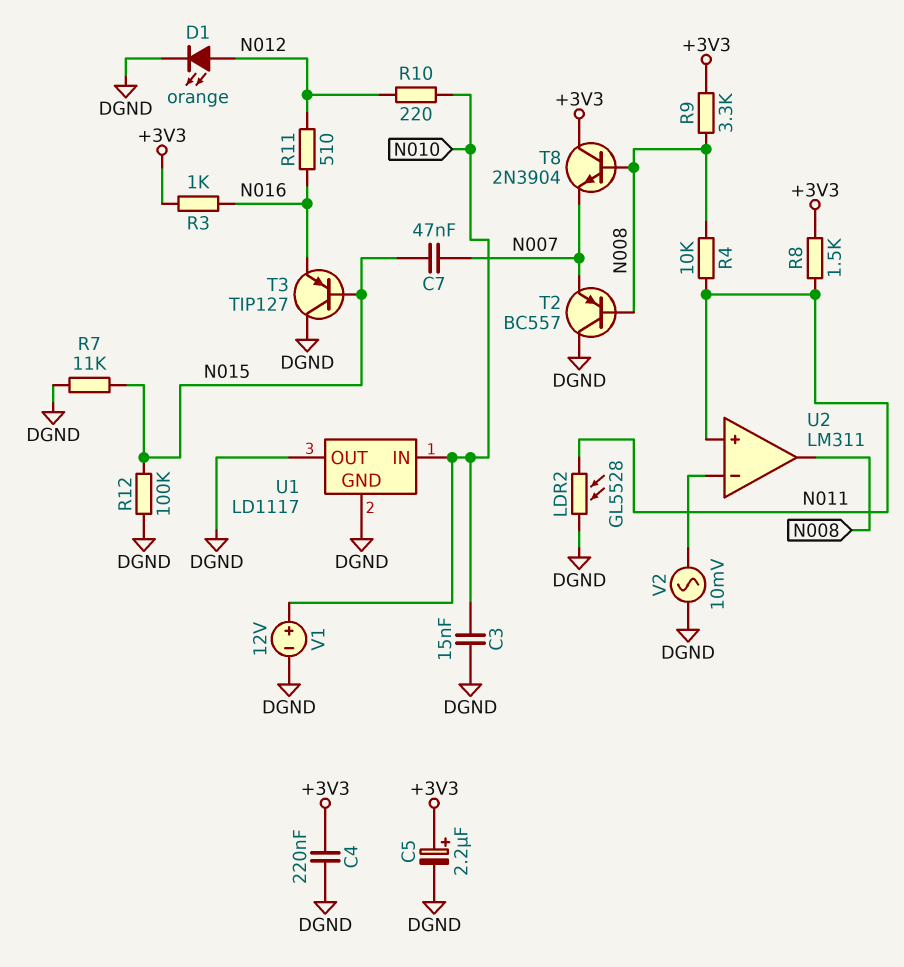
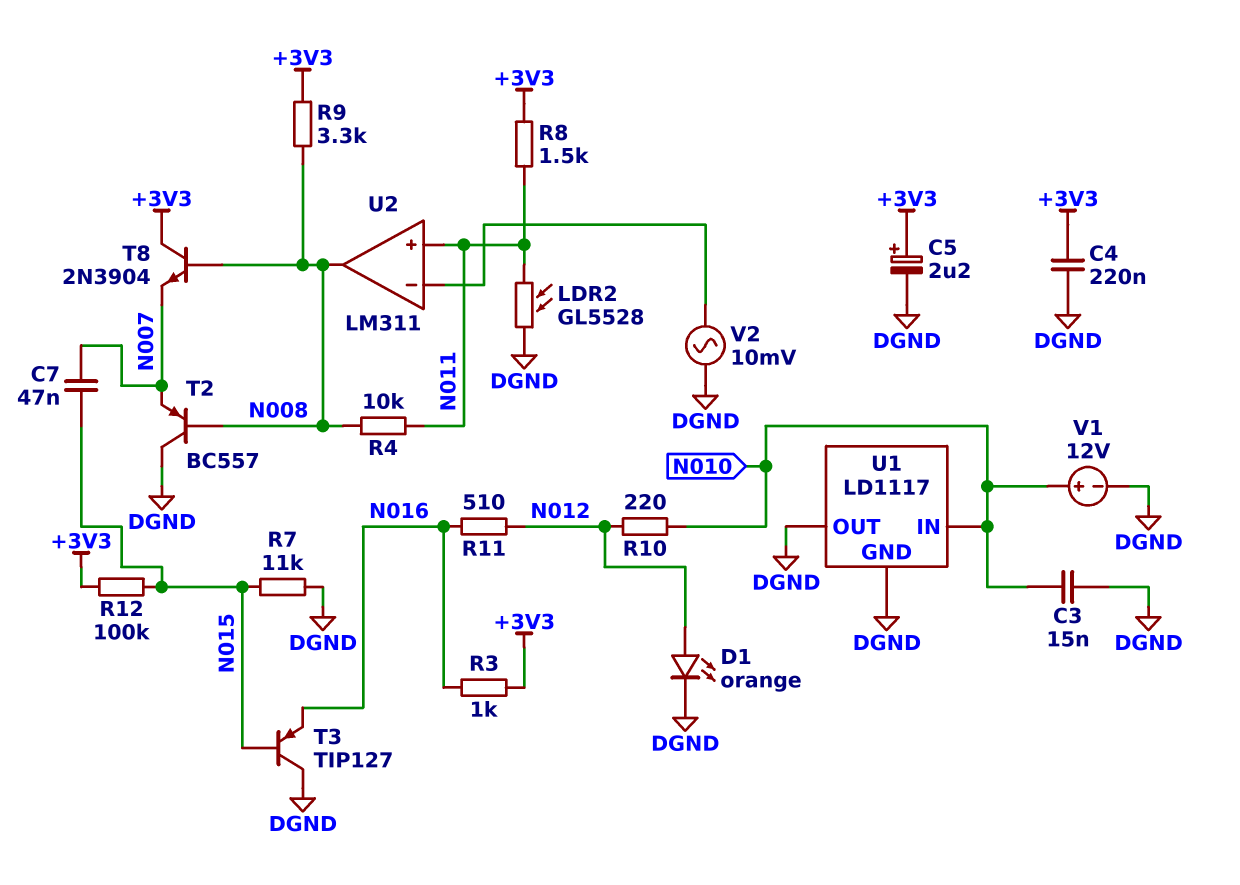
R12: 100k (DGND, N015) -> 100k (+3V3, N015)

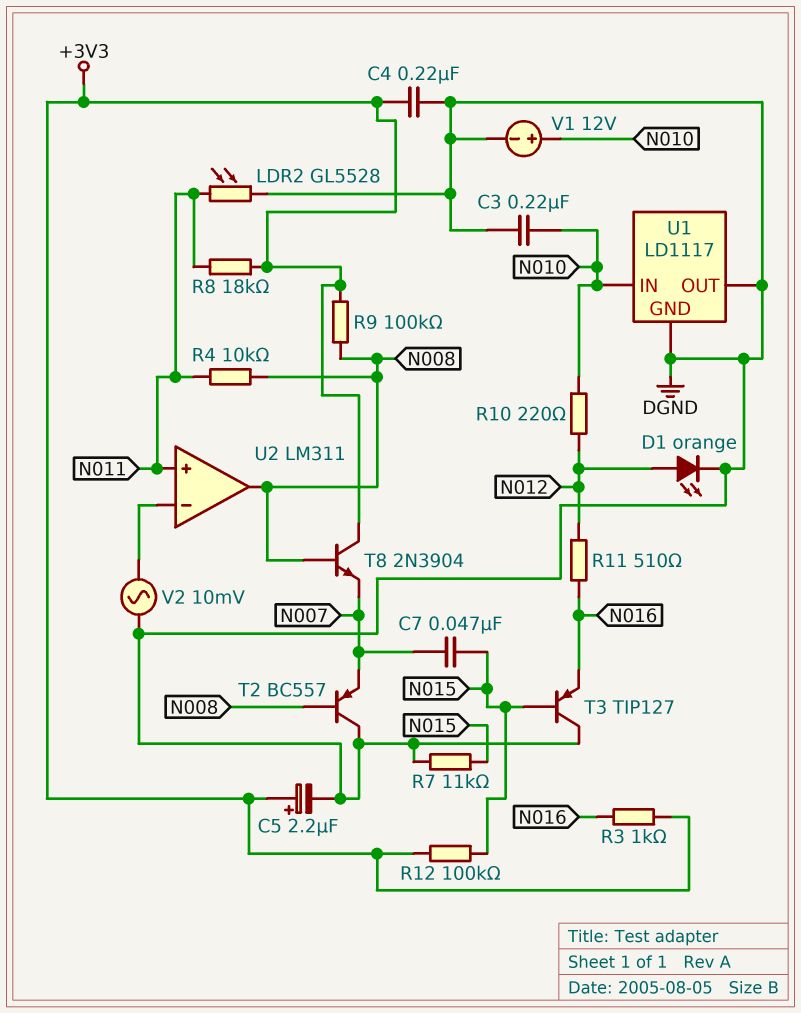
C3: 15nF (DGND, N010) -> 220nF (DGND, N010)
R8: 1.5k (+3V3, N011) -> 18k (+3V3, N011)
R9: 3.3k (+3V3, N008) -> 100k (+3V3, N008)

